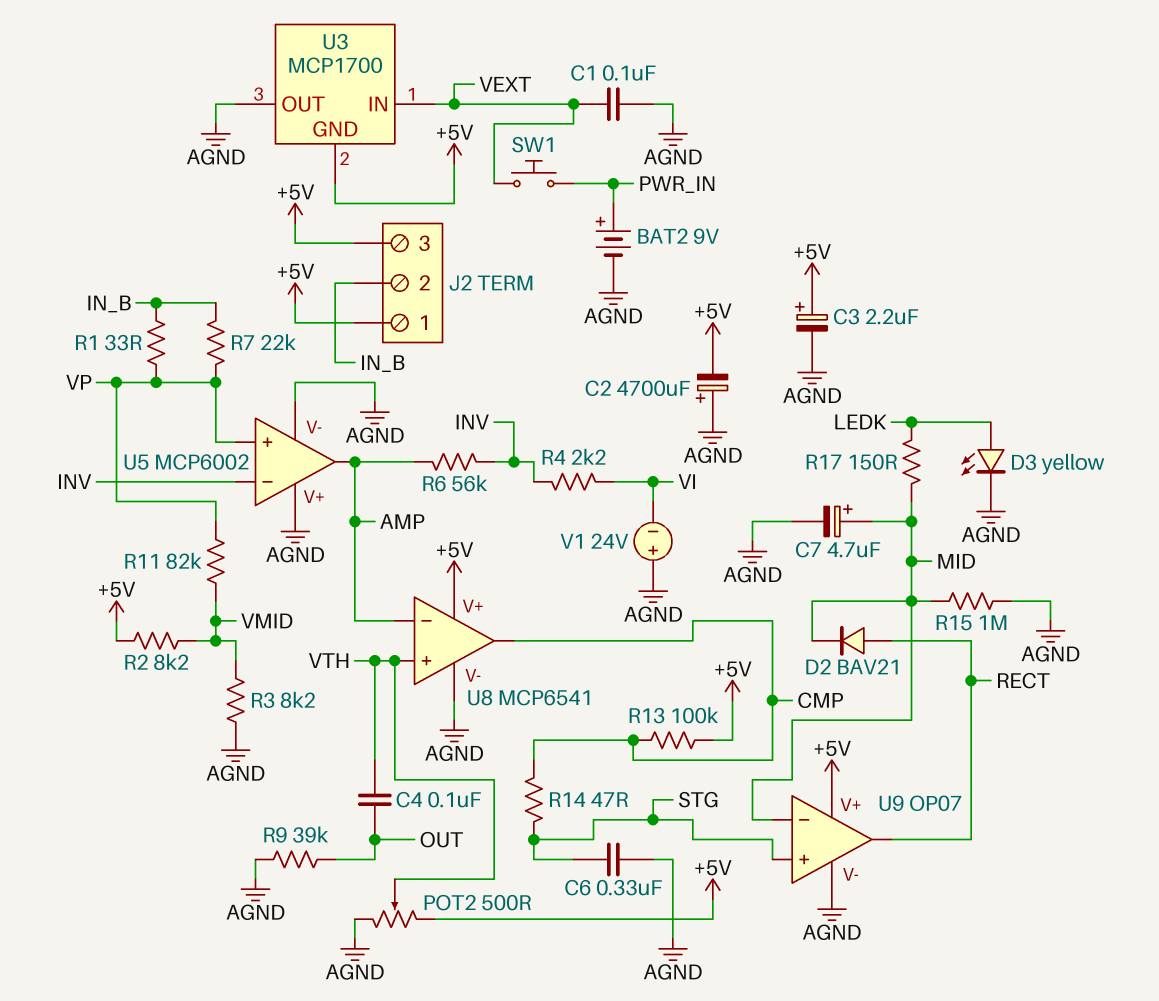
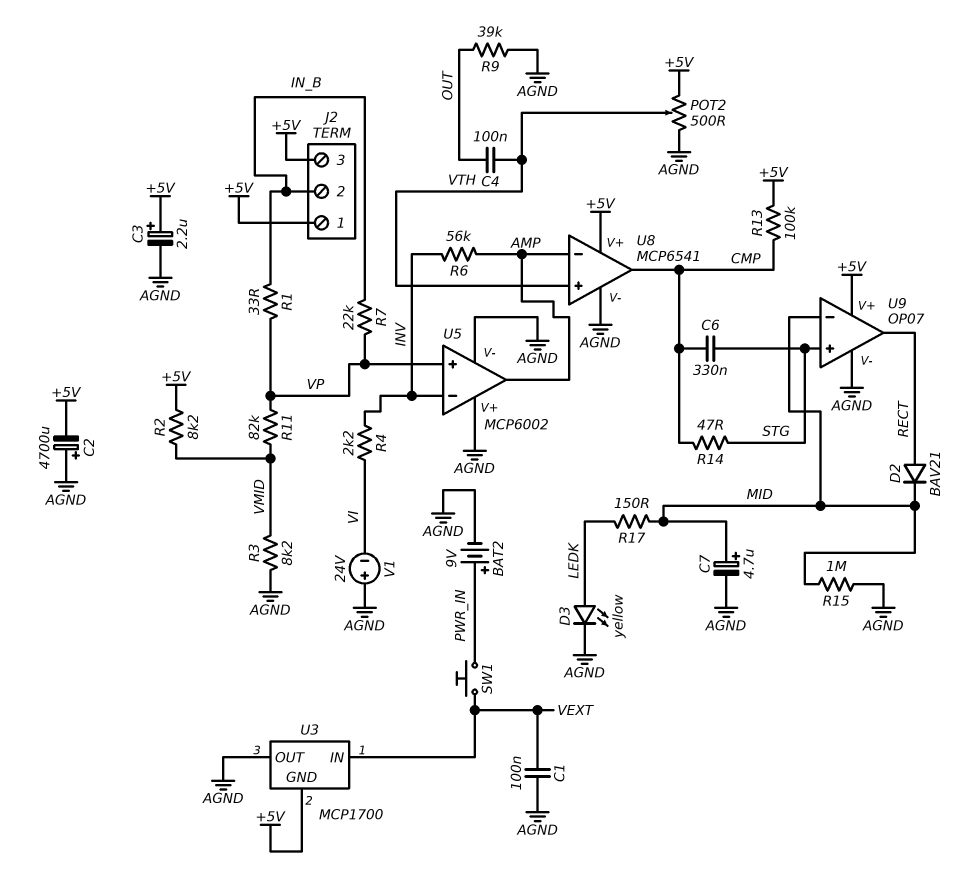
C6: 330nF (AGND, STG) -> 330nF (CMP, STG)

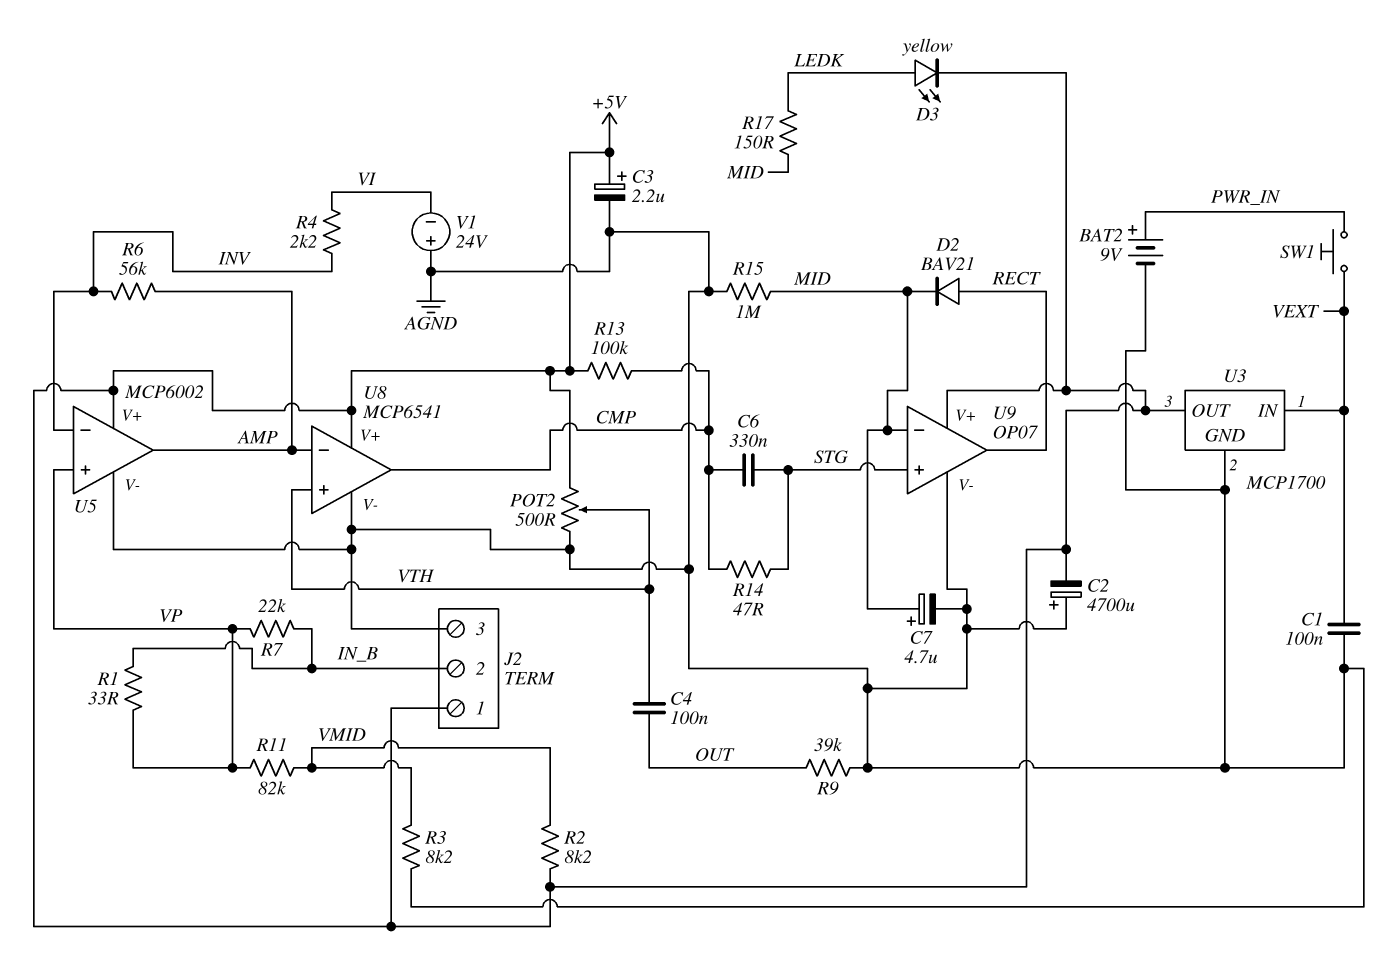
D3: LED yellow (A LEDK, K AGND) -> LED yellow (A LEDK, K +5V)
J2 pin 3: +5V -> AGND
U3 pin GND: +5V -> AGND
U3 pin OUT: AGND -> +5V
U5 pin V+: AGND -> +5V

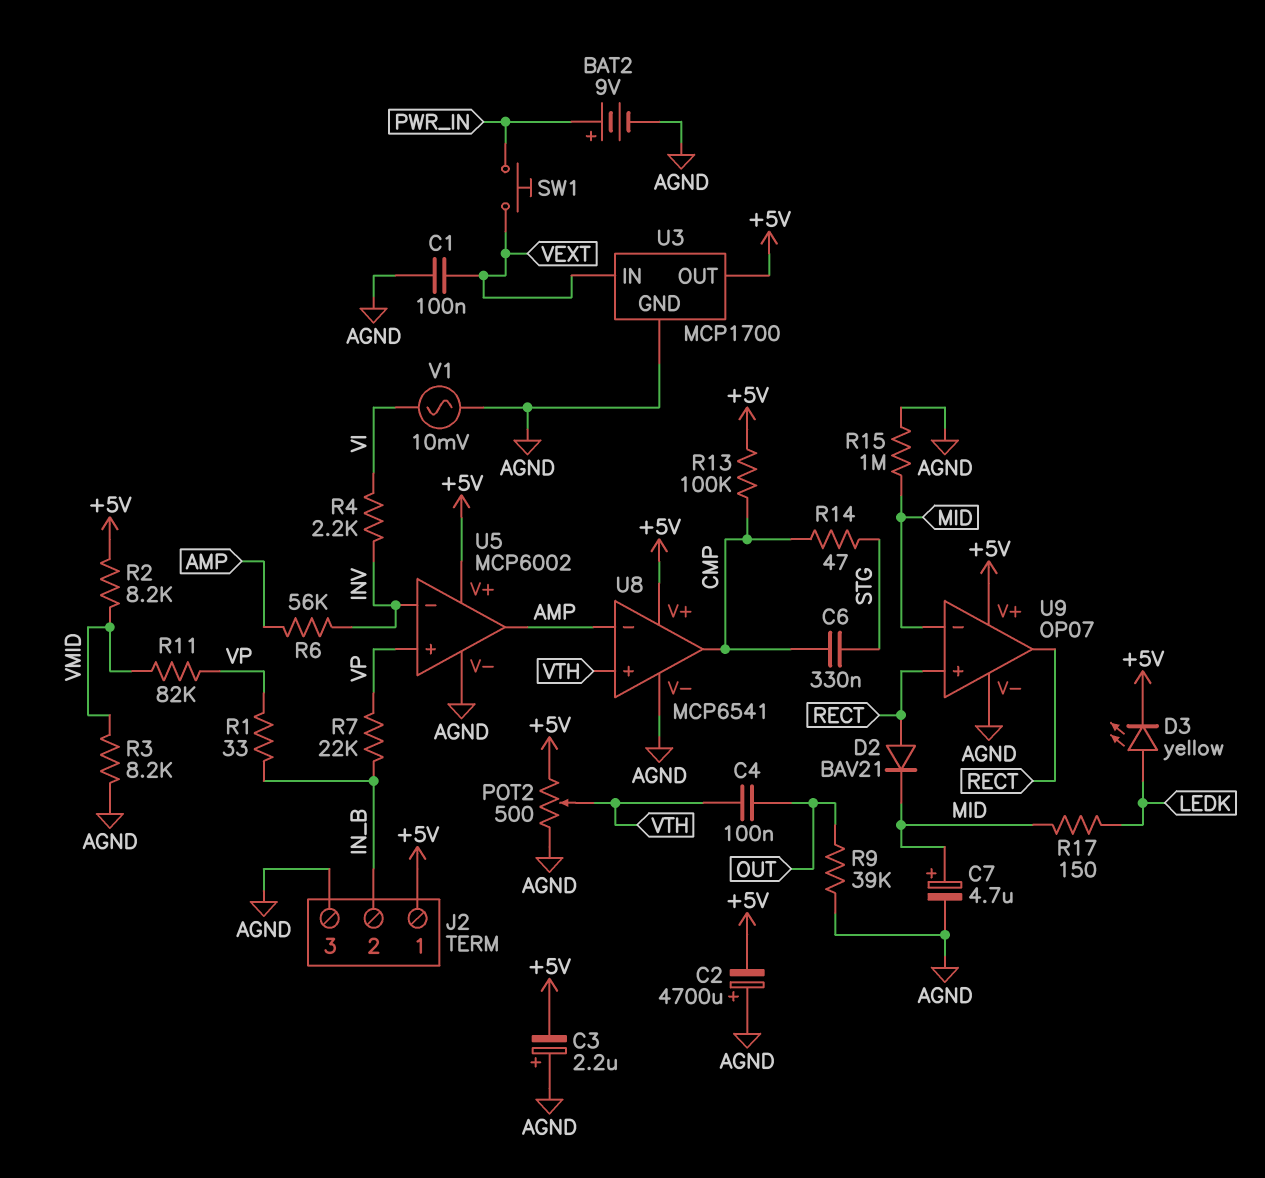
C3: 2.2uF (plus +5V, minus AGND) -> 2.2uF (plus AGND, minus +5V)
U9 pin in+: STG -> RECT
V1: 24V (plus AGND, minus VI) -> AC 10mV (AGND, VI)

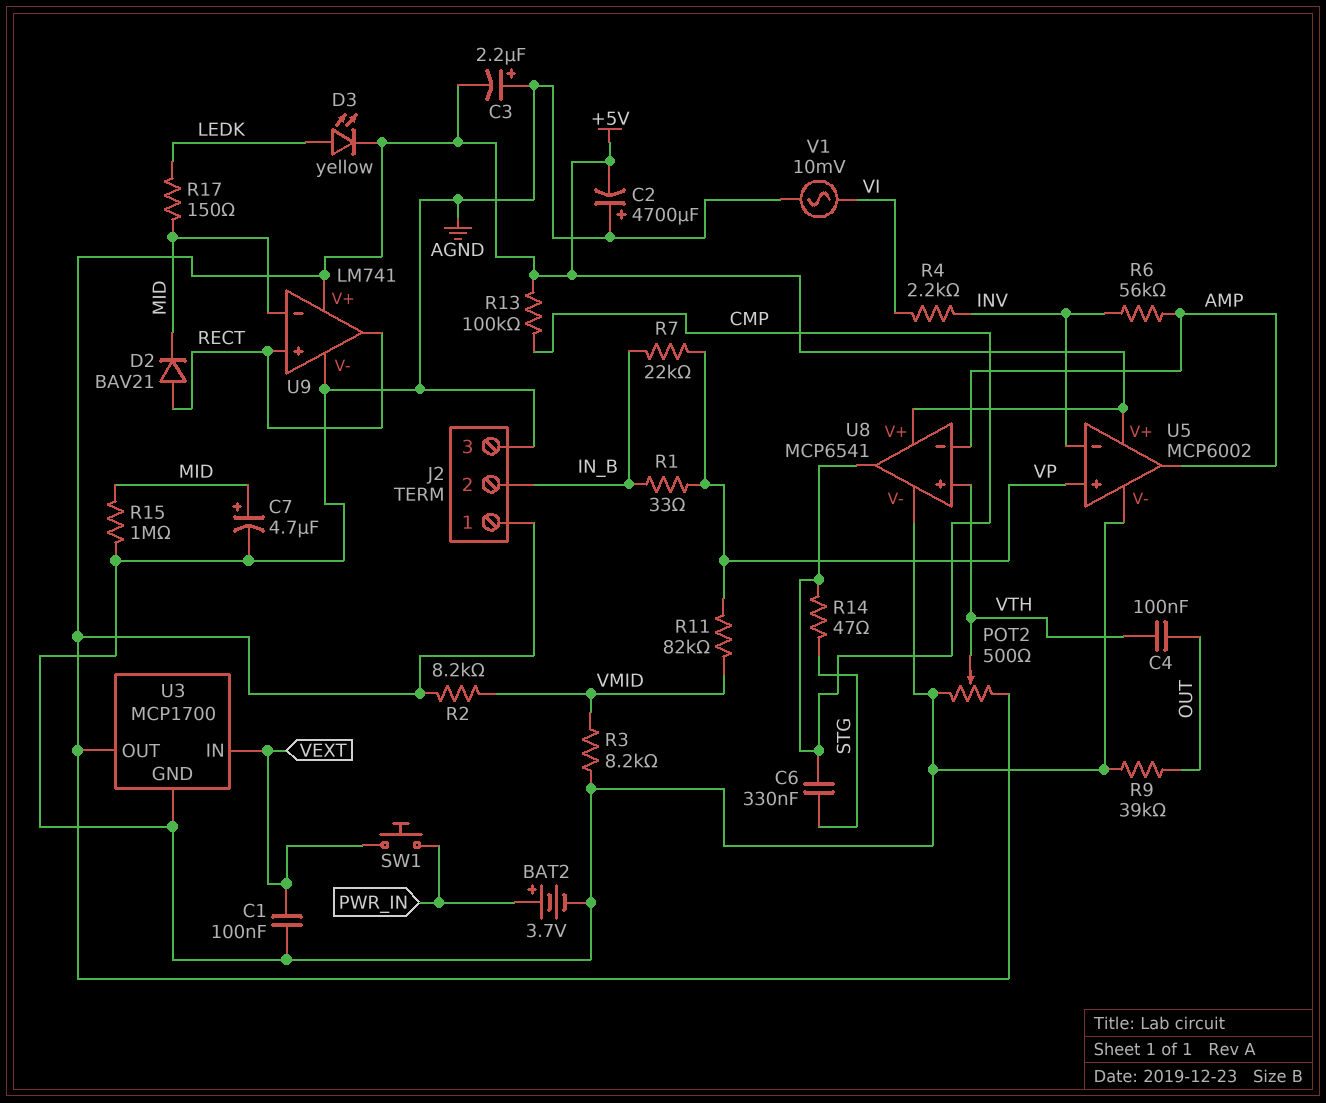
BAT2: 9V (plus PWR_IN, minus AGND) -> 3.7V (plus PWR_IN, minus AGND)
U9: OP07 -> LM741

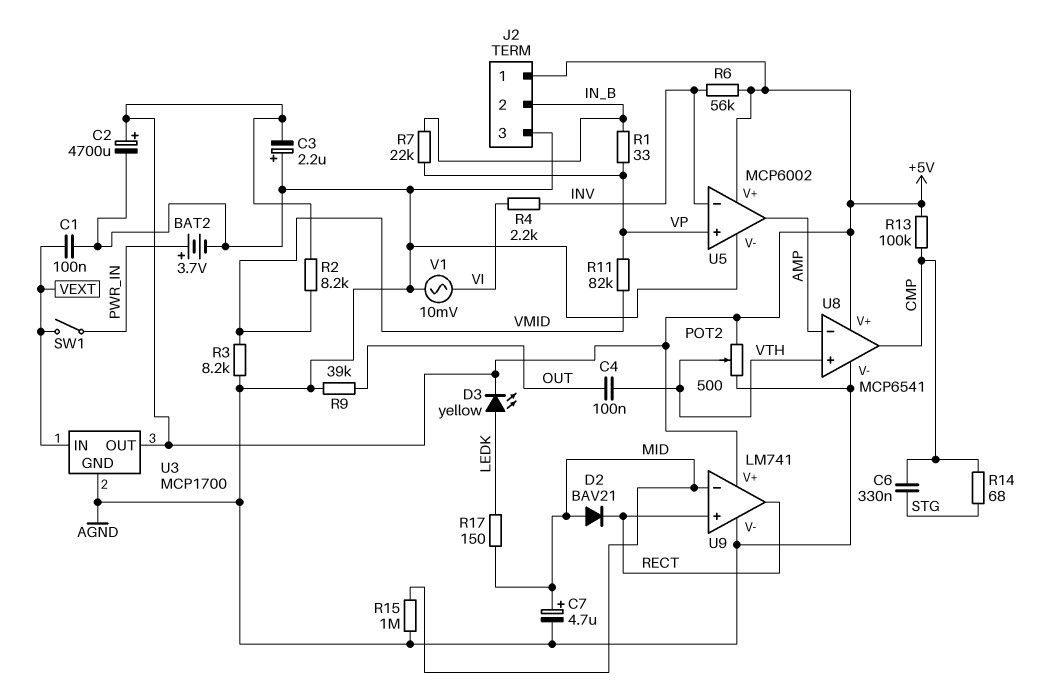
C2: 4700uF (plus AGND, minus +5V) -> 4700uF (plus +5V, minus AGND)
D2: diode BAV21 (A RECT, K MID) -> diode BAV21 (A MID, K RECT)
R6: 56k (AMP, INV) -> 56k (+5V, INV)
R14: 47 (CMP, STG) -> 68 (CMP, STG)
SW1: button (PWR_IN, VEXT) -> switch (PWR_IN, VEXT)

